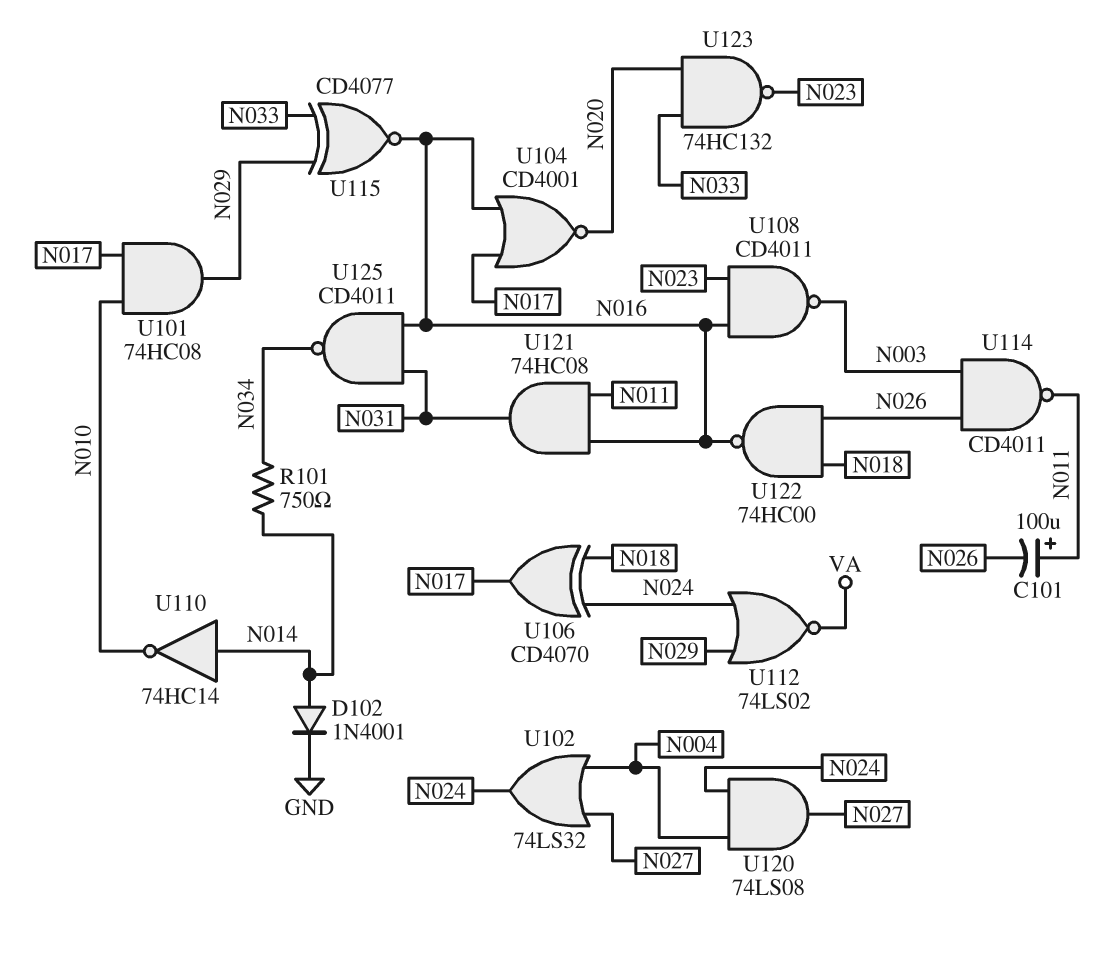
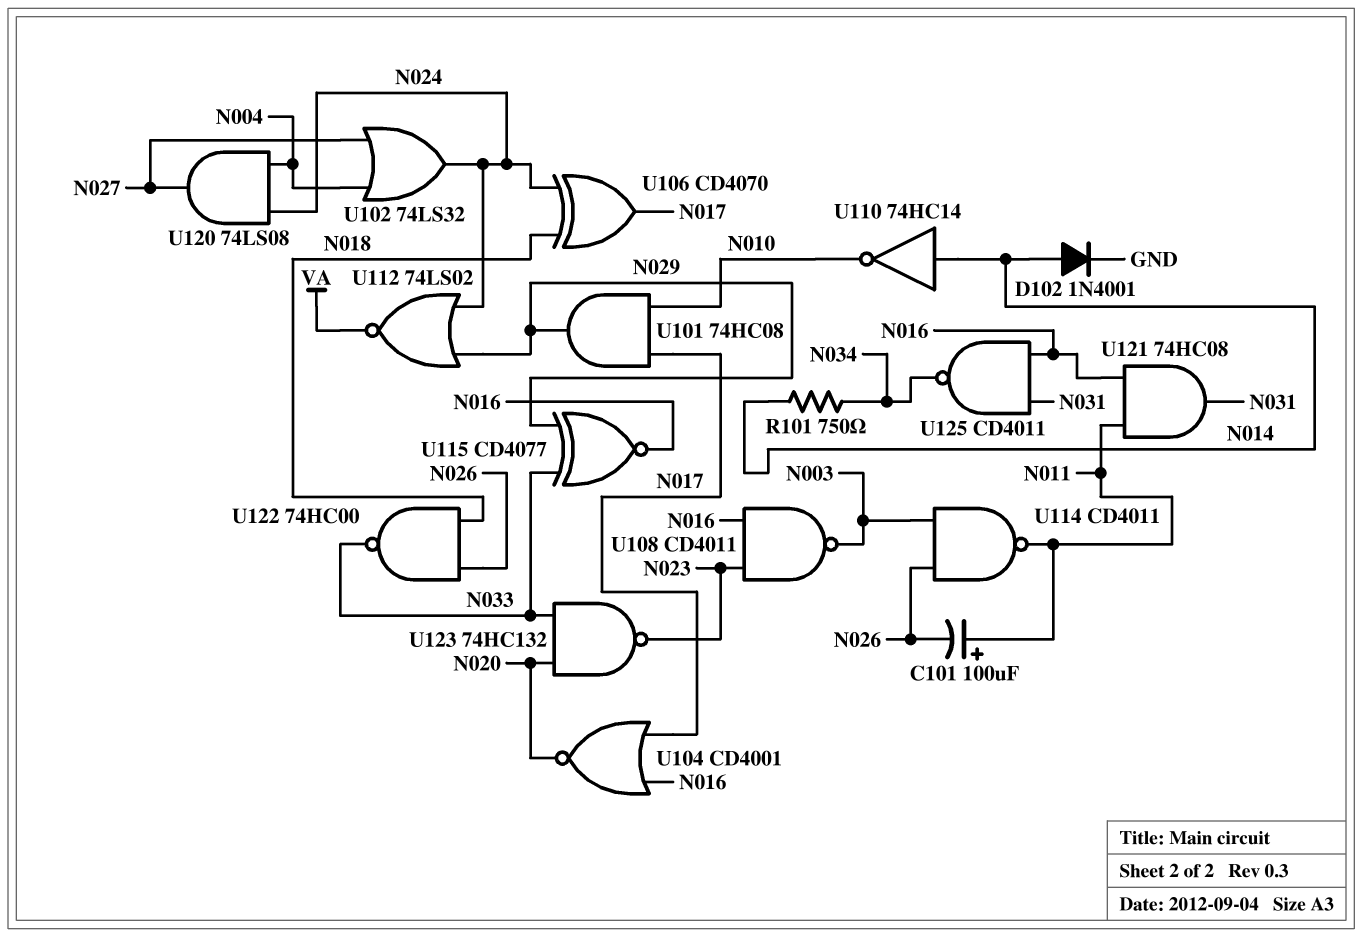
U122: NAND 74HC00 (in N018, in N026, out N016) -> NAND 74HC00 (in N018, in N026, out N033)

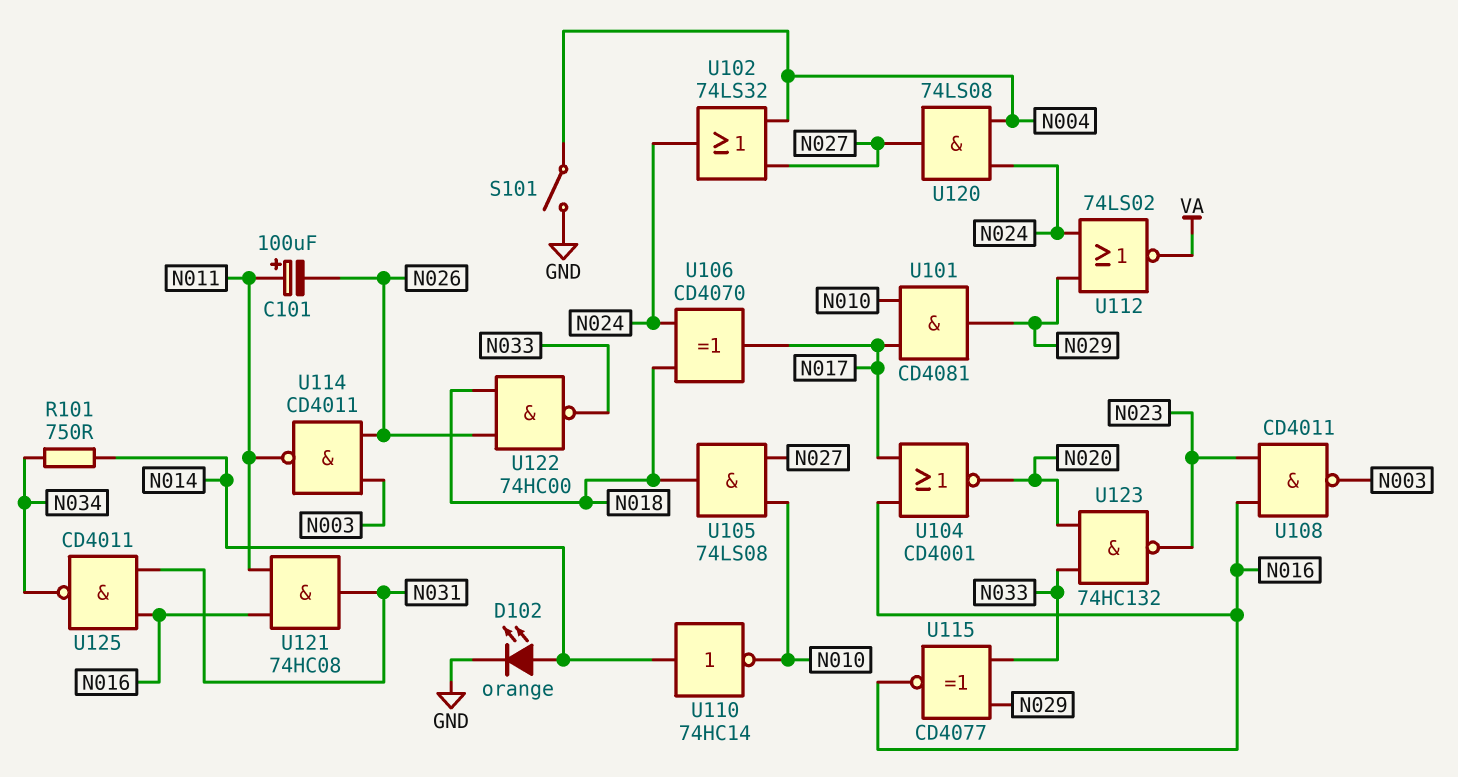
D102: diode 1N4001 (A N014, K GND) -> LED orange (A N014, K GND)
S101: none -> switch (GND, N004)
U101: AND 74HC08 (in N010, in N017, out N029) -> AND CD4081 (in N010, in N017, out N029)
U105: none -> AND 74LS08 (in N010, in N027, out N018)

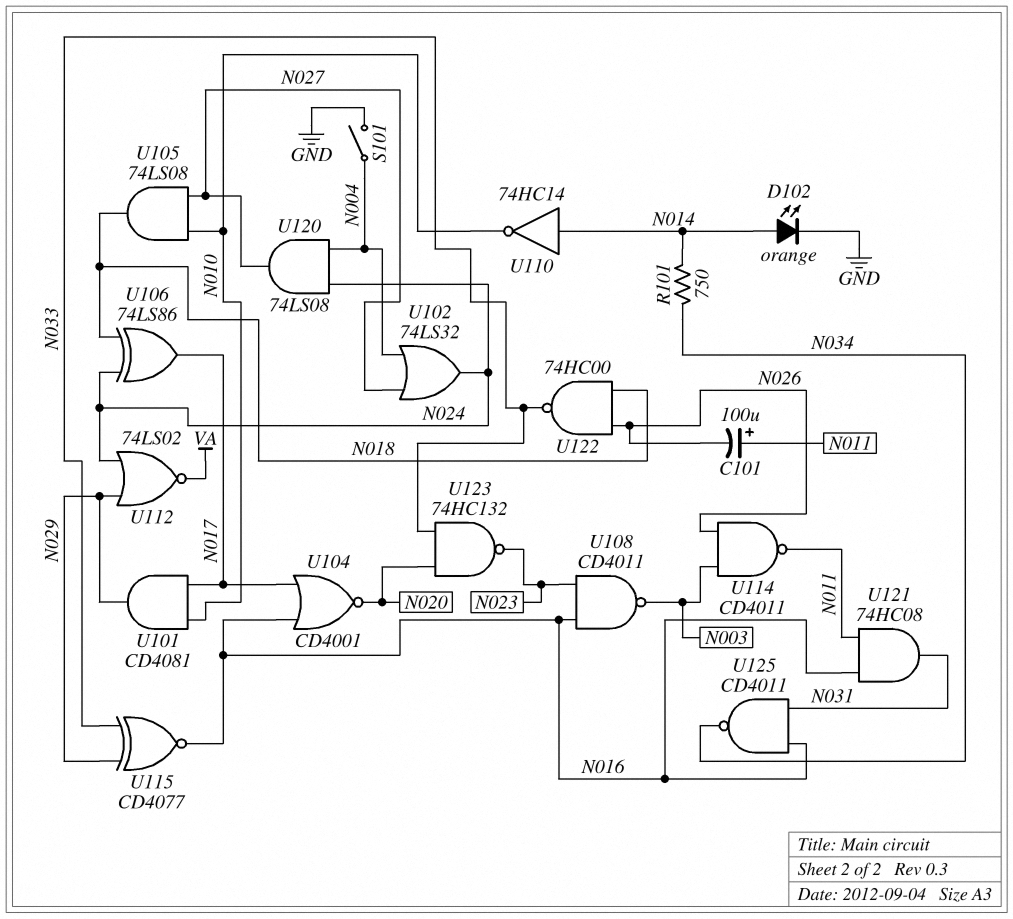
U106: XOR CD4070 (in N018, in N024, out N017) -> XOR 74LS86 (in N018, in N024, out N017)

